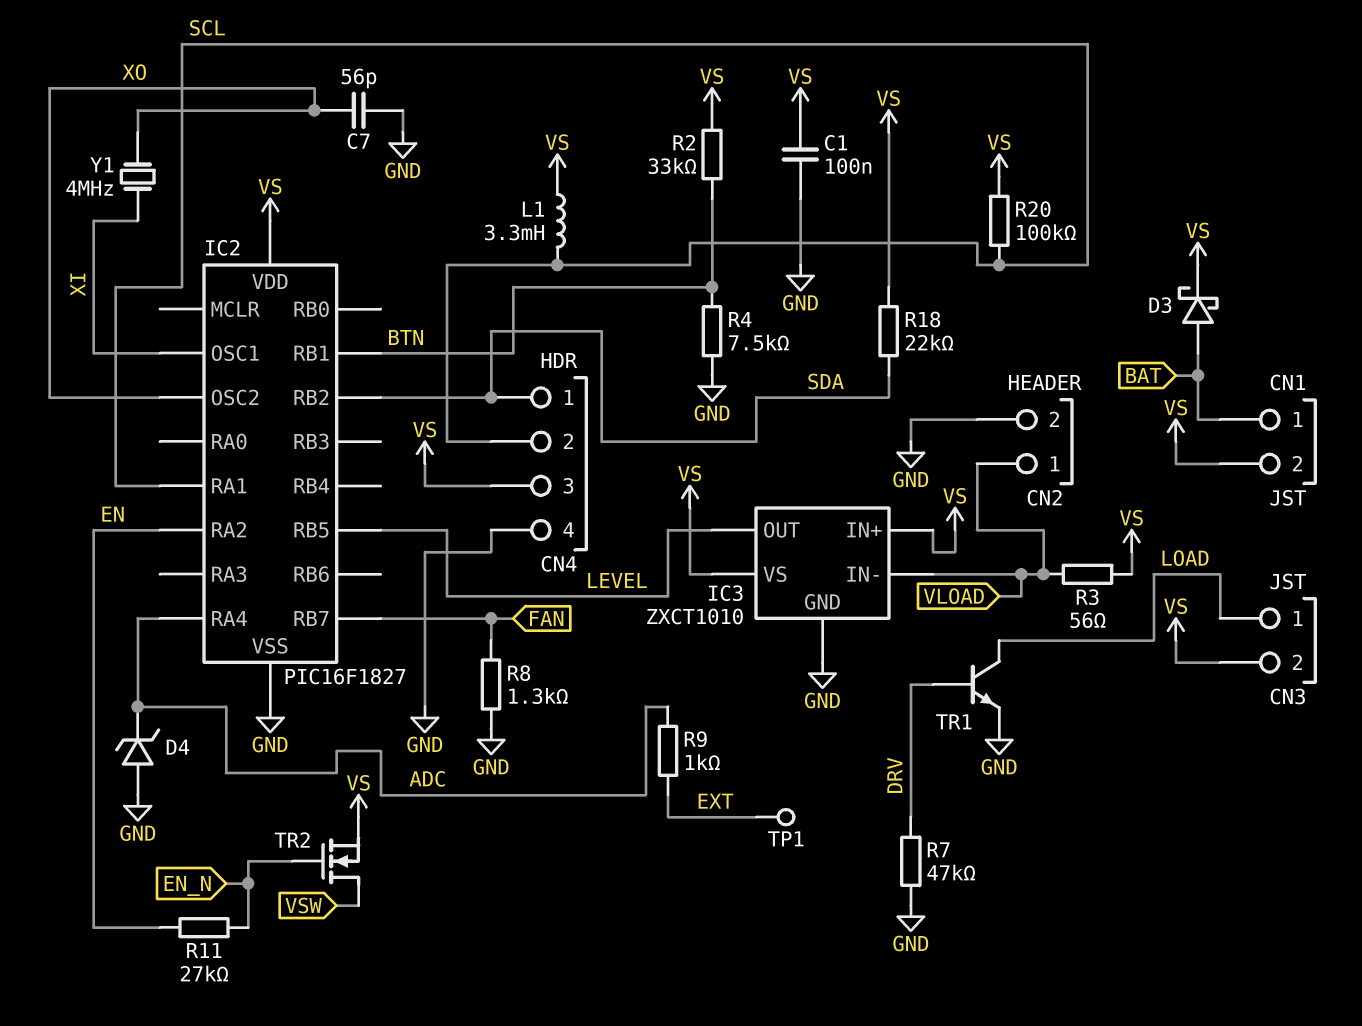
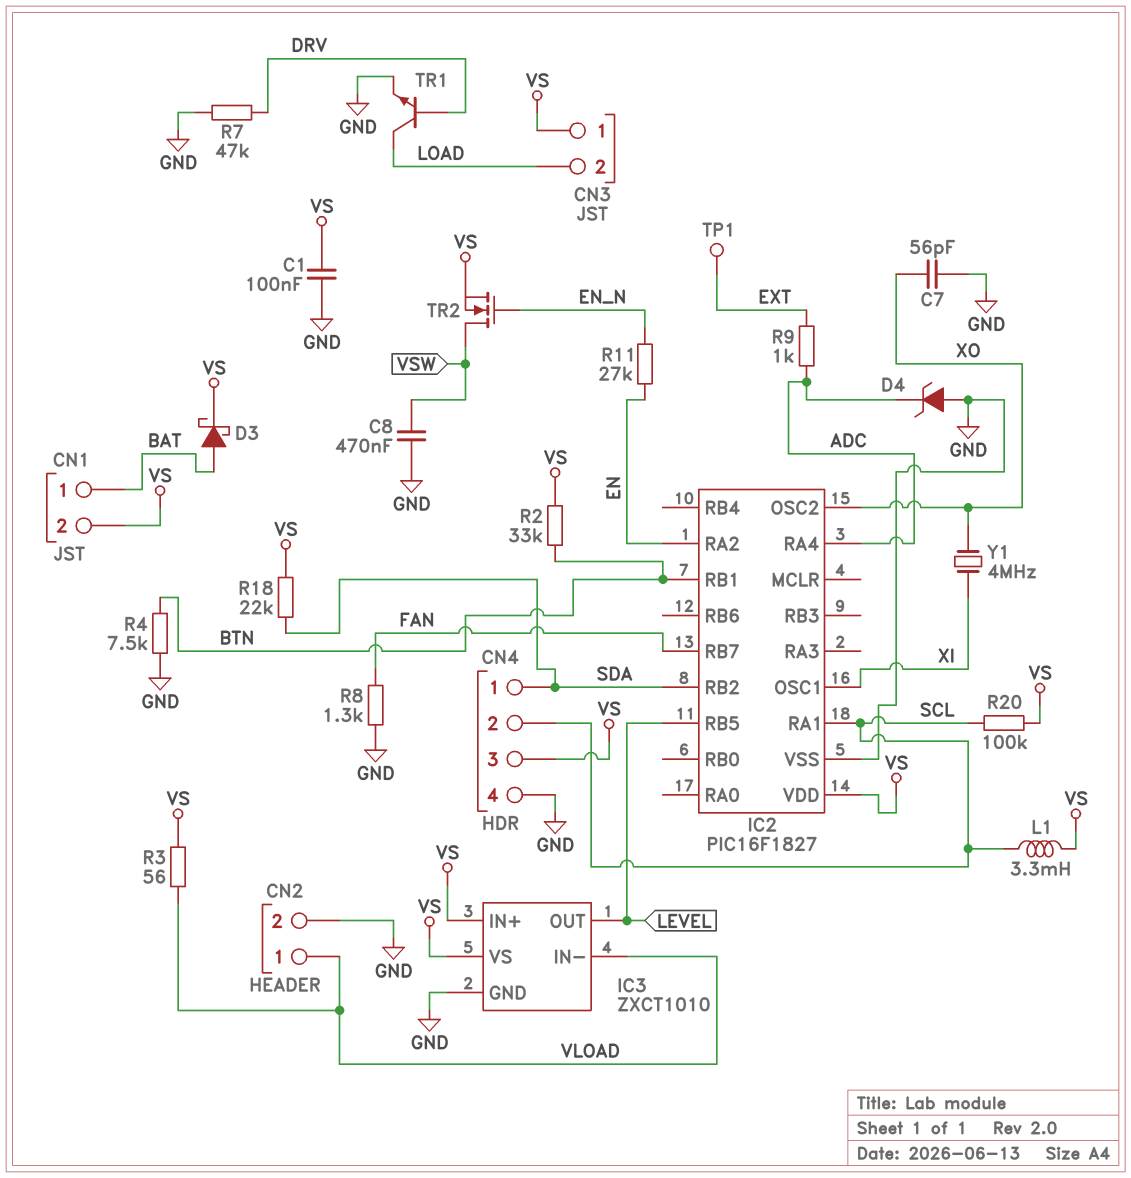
C8: none -> 470nF (GND, VSW)
CN3 pin 1: LOAD -> VS
CN3 pin 2: VS -> LOAD

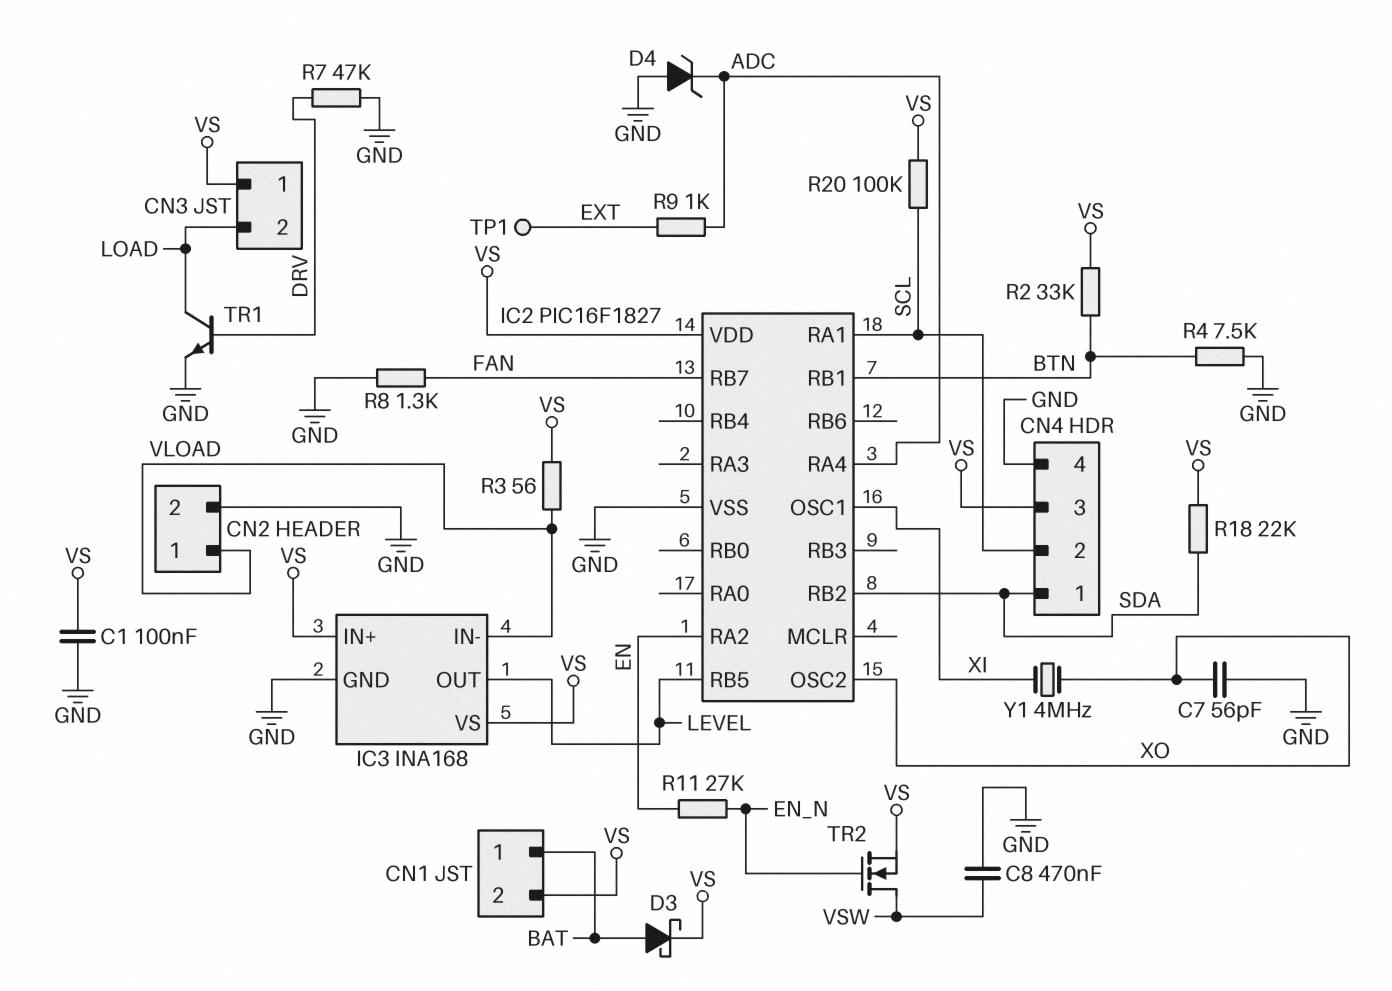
IC3: ZXCT1010 -> INA168
L1: 3.3mH (SCL, VS) -> none

